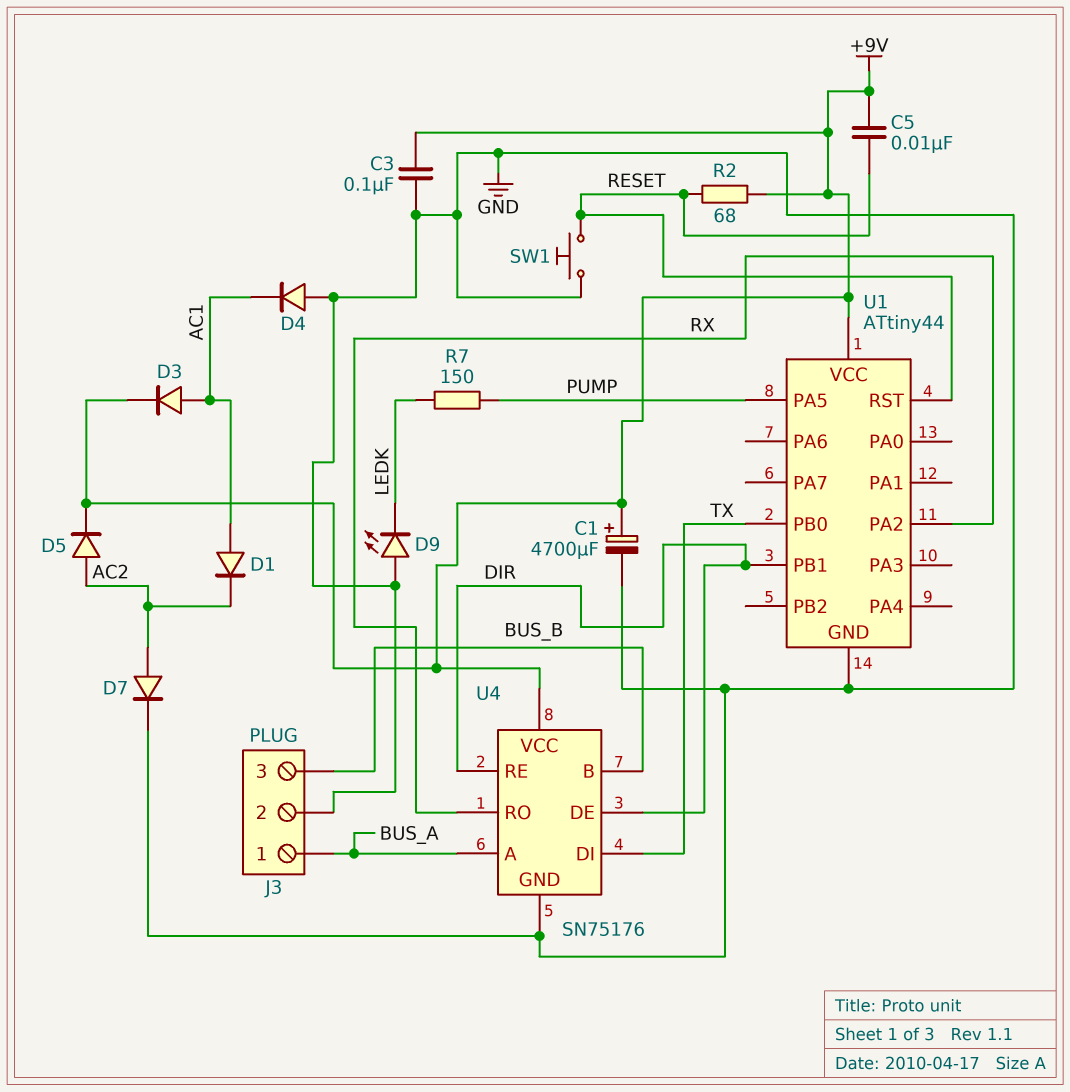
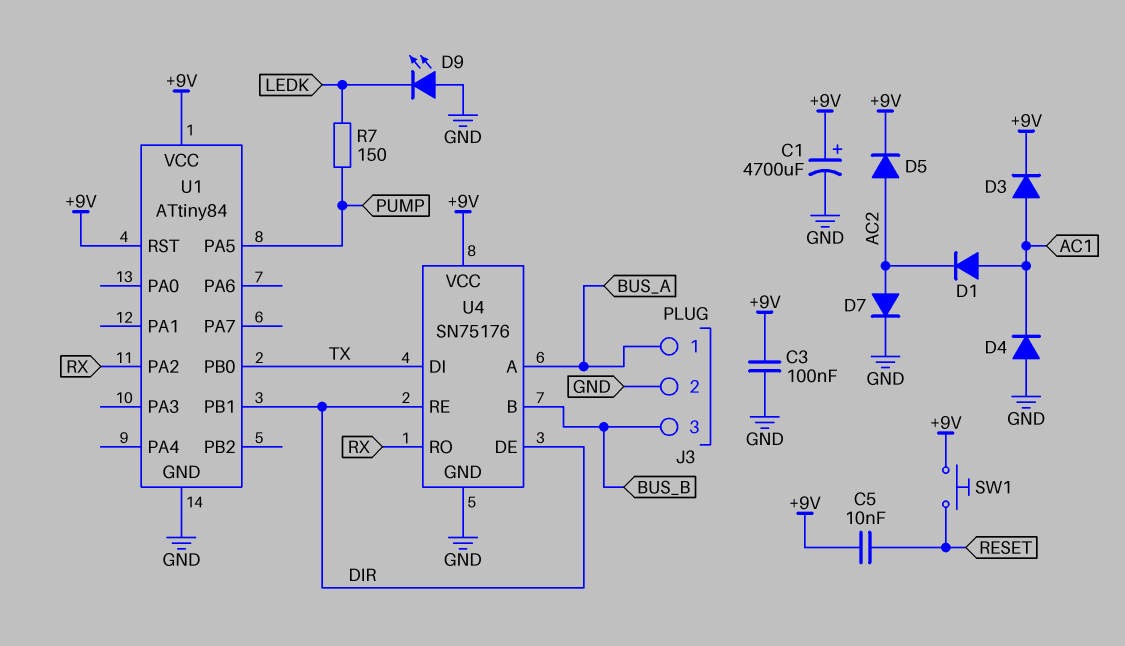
R2: 68 (+9V, RESET) -> none
SW1: button (GND, RESET) -> button (+9V, RESET)
U1: ATtiny44 -> ATtiny84
U1 pin RST: RESET -> +9V

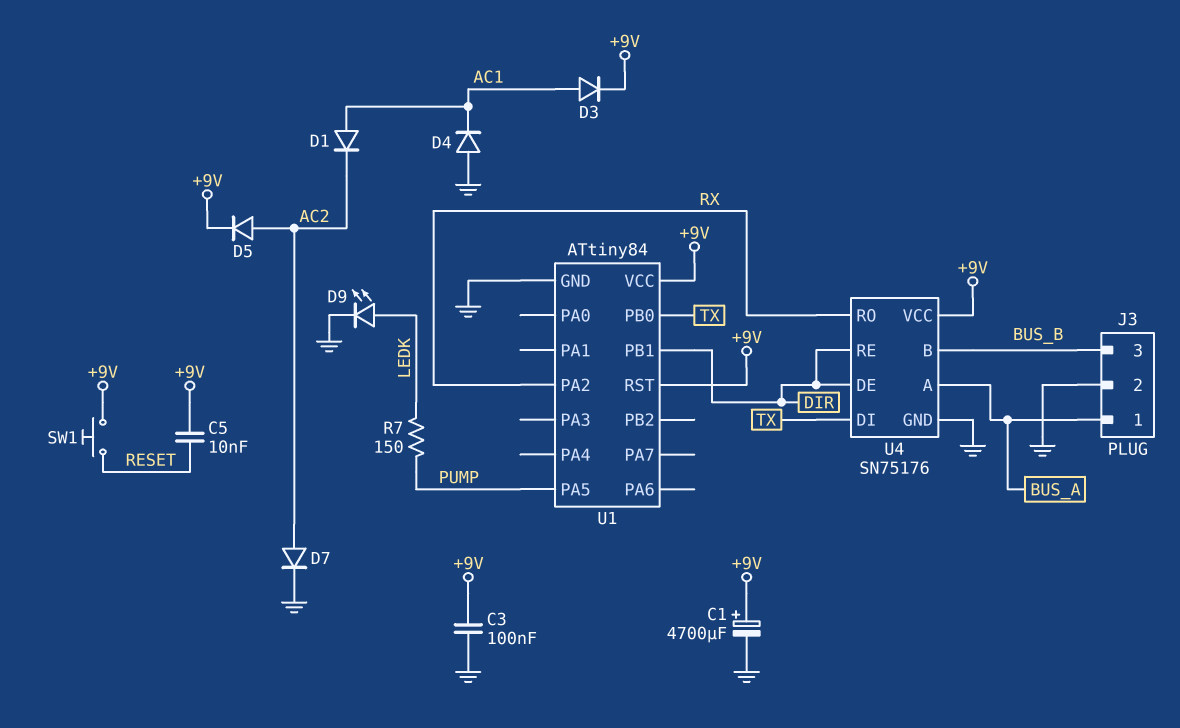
D9: LED (A GND, K LEDK) -> LED (A LEDK, K GND)

